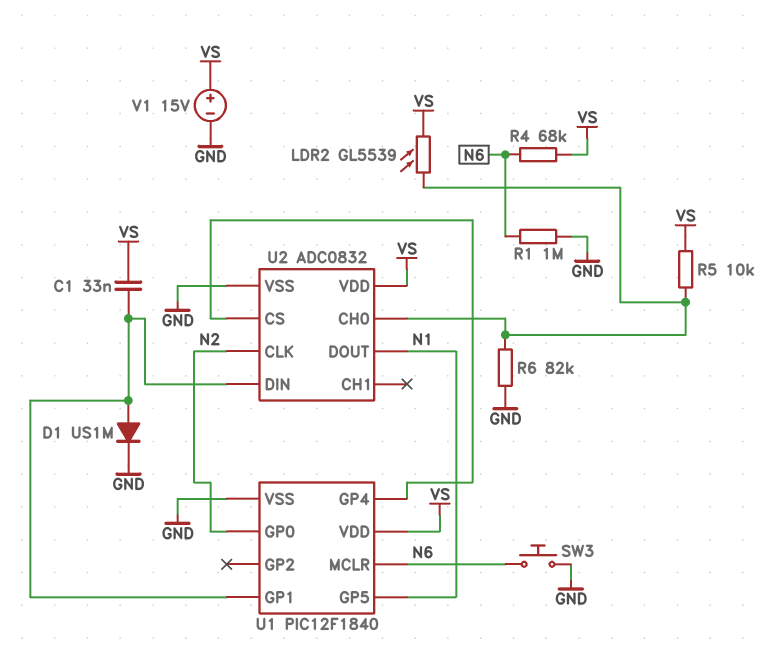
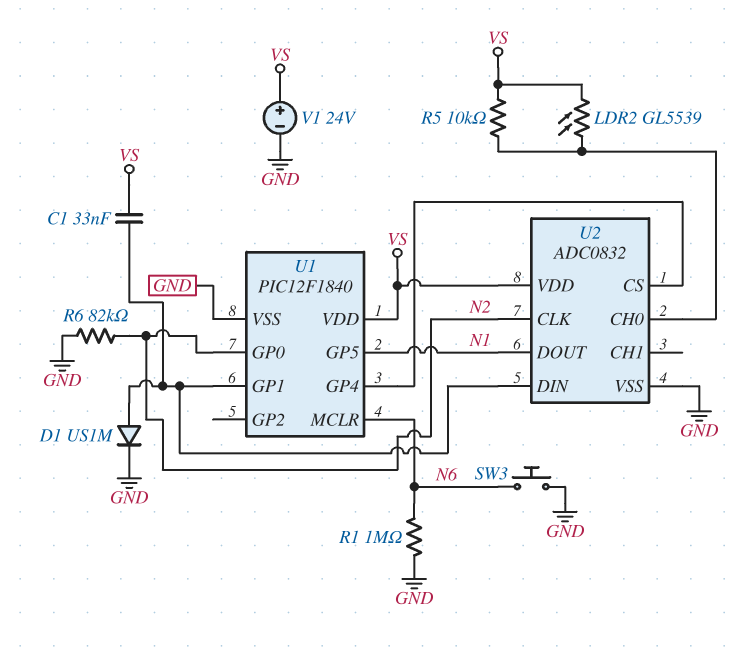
R4: 68k (N6, VS) -> none
R6: 82k (GND, U2/CH0) -> 82k (GND, N2)
V1: 15V (plus VS, minus GND) -> 24V (plus VS, minus GND)

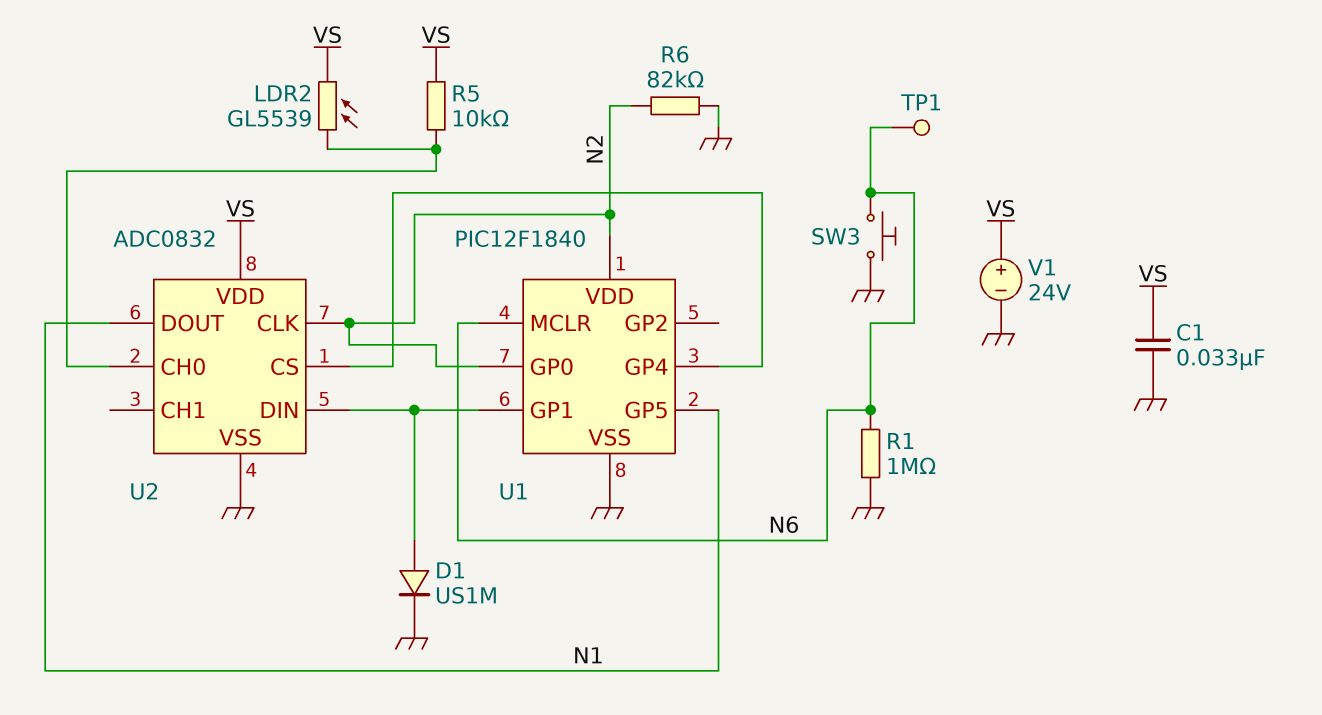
C1: 33nF (U1/GP1, VS) -> 33nF (GND, VS)
TP1: none -> test point (N6)
U1 pin VDD: VS -> N2

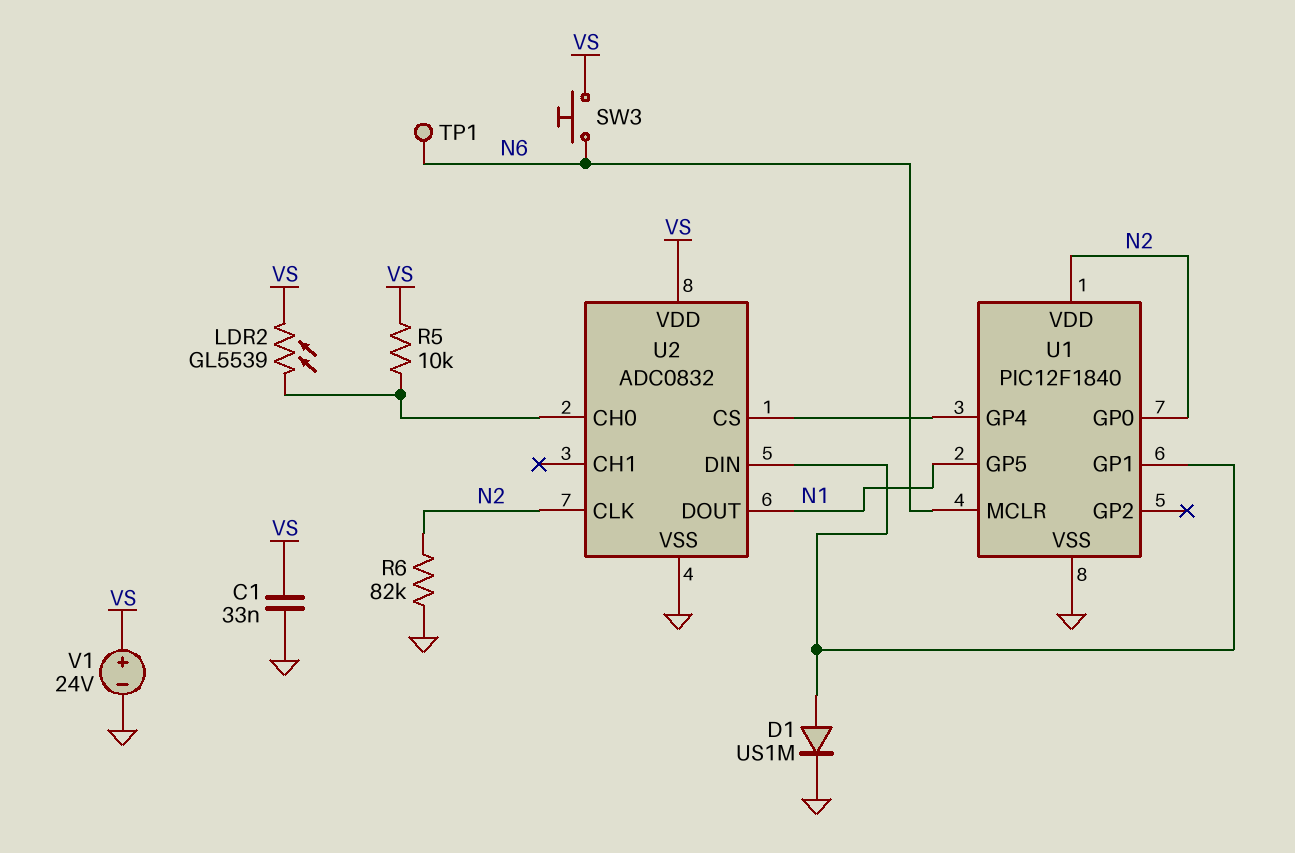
R1: 1M (GND, N6) -> none
SW3: button (GND, N6) -> button (N6, VS)

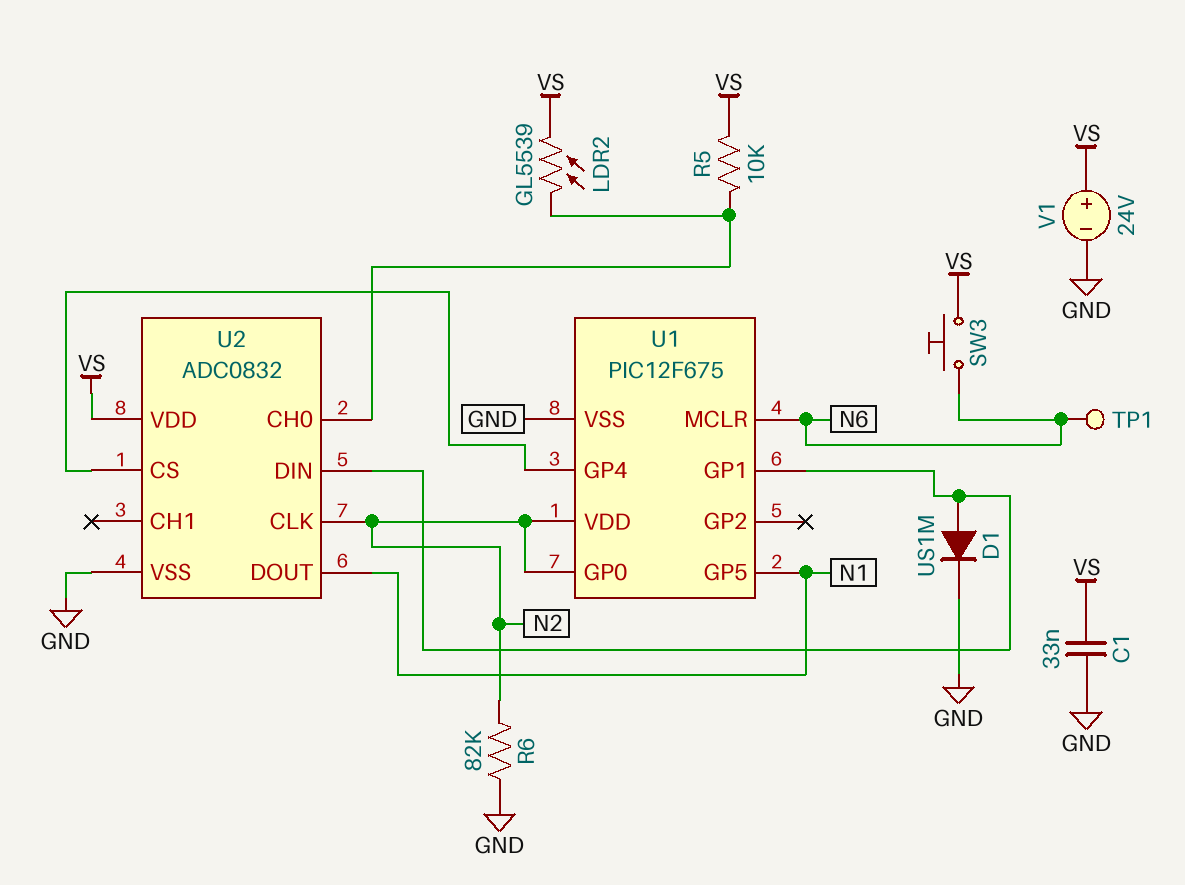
U1: PIC12F1840 -> PIC12F675

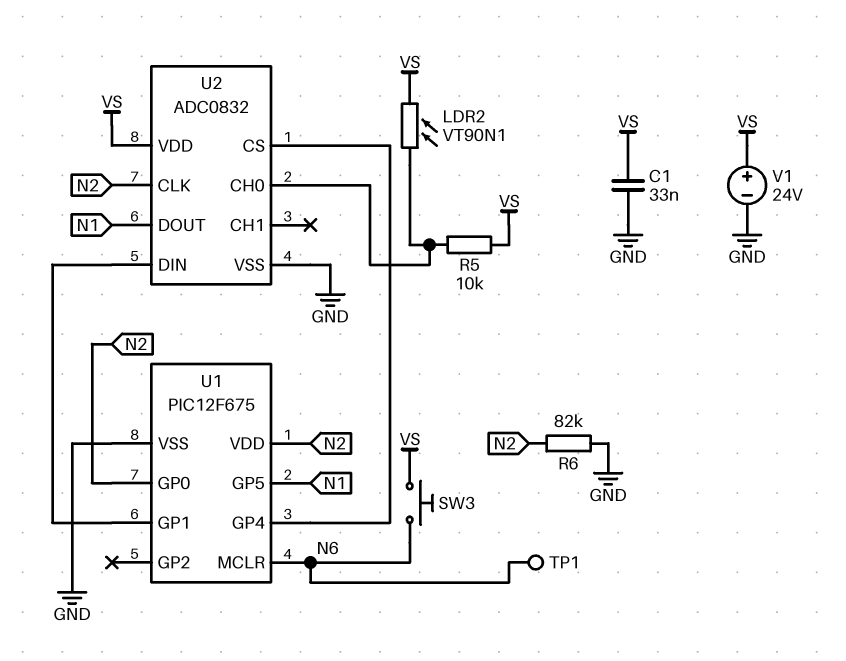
D1: diode US1M (A U1/GP1, K GND) -> none
LDR2: GL5539 (U2/CH0, VS) -> VT90N1 (U2/CH0, VS)

